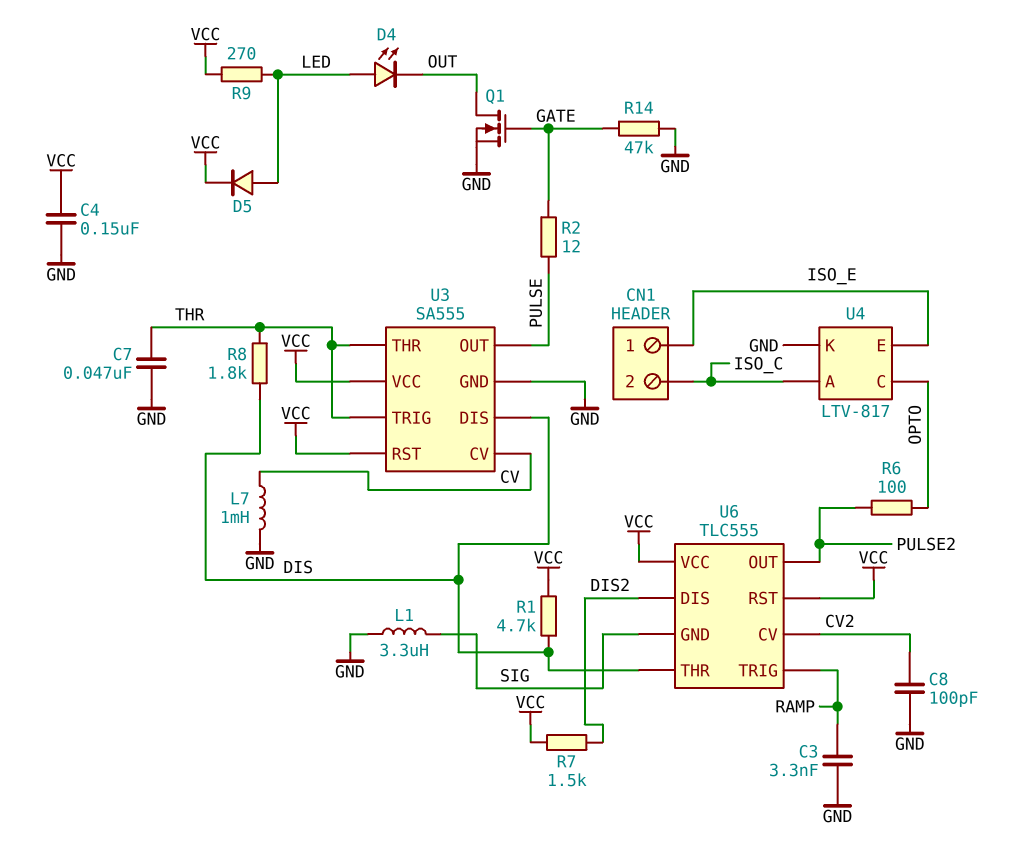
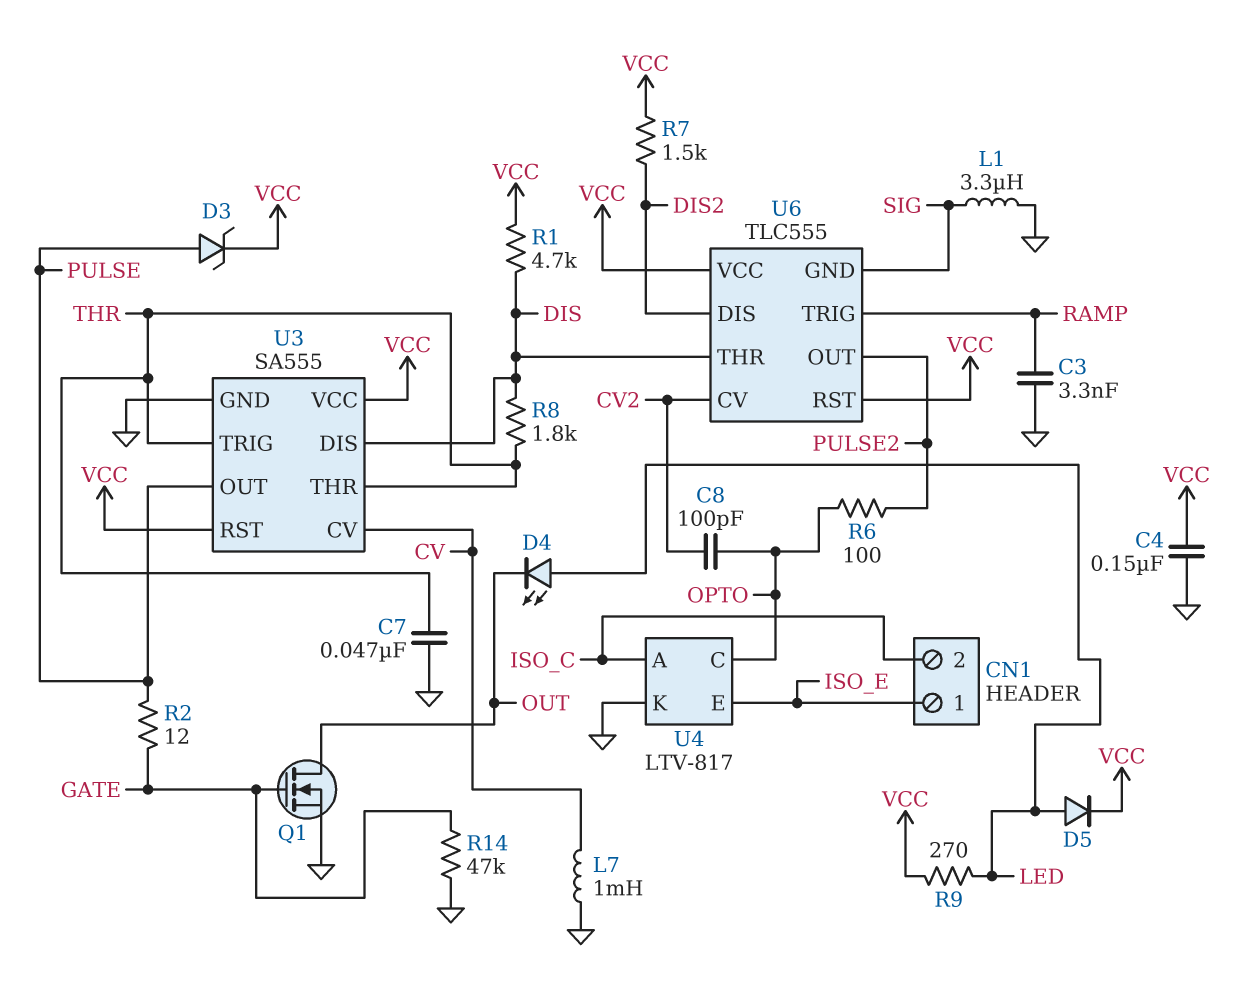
C8: 100pF (CV2, GND) -> 100pF (CV2, OPTO)
D3: none -> zener (A PULSE, K VCC)

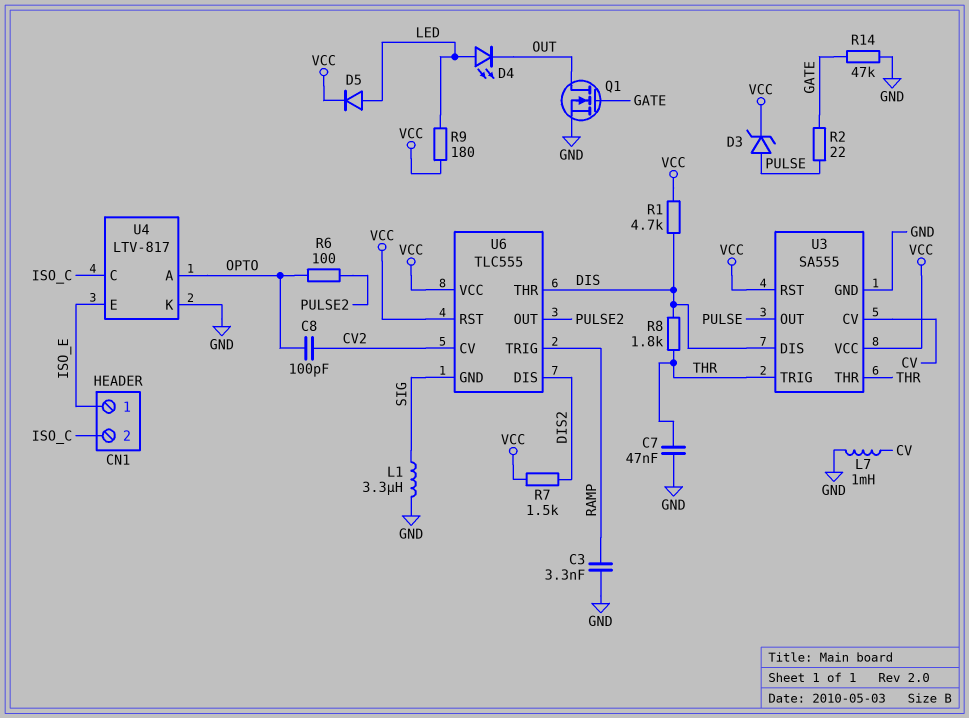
C4: 150nF (GND, VCC) -> none
R2: 12 (GATE, PULSE) -> 22 (GATE, PULSE)
R9: 270 (LED, VCC) -> 180 (LED, VCC)
U4 pin A: ISO_C -> OPTO
U4 pin C: OPTO -> ISO_C

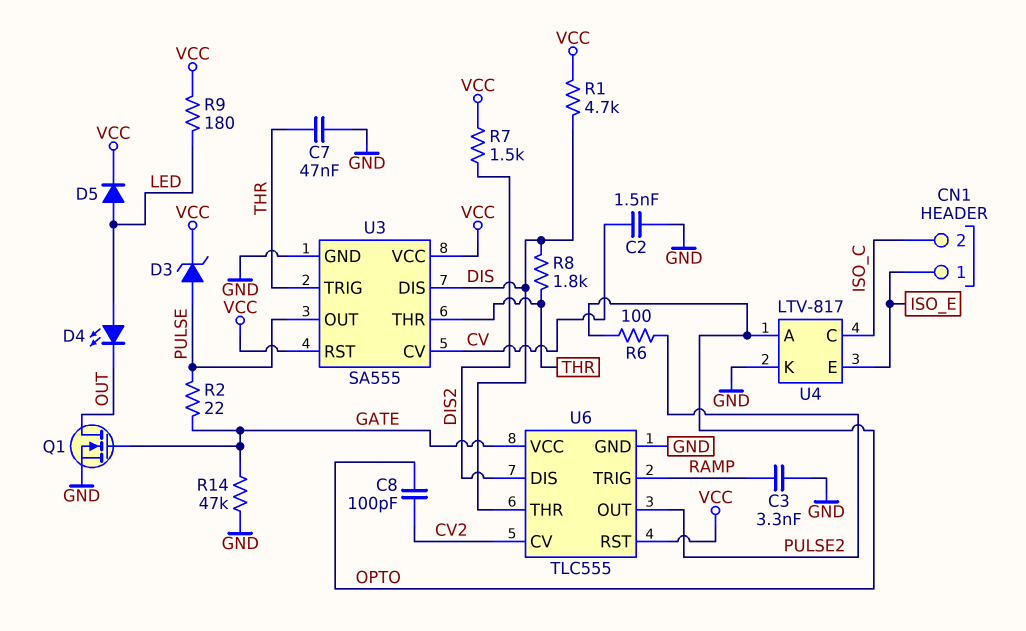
C2: none -> 1.5nF (CV, GND)
L1: 3.3uH (GND, SIG) -> none
L7: 1mH (CV, GND) -> none
U6 pin GND: SIG -> GND
U6 pin VCC: VCC -> GATE

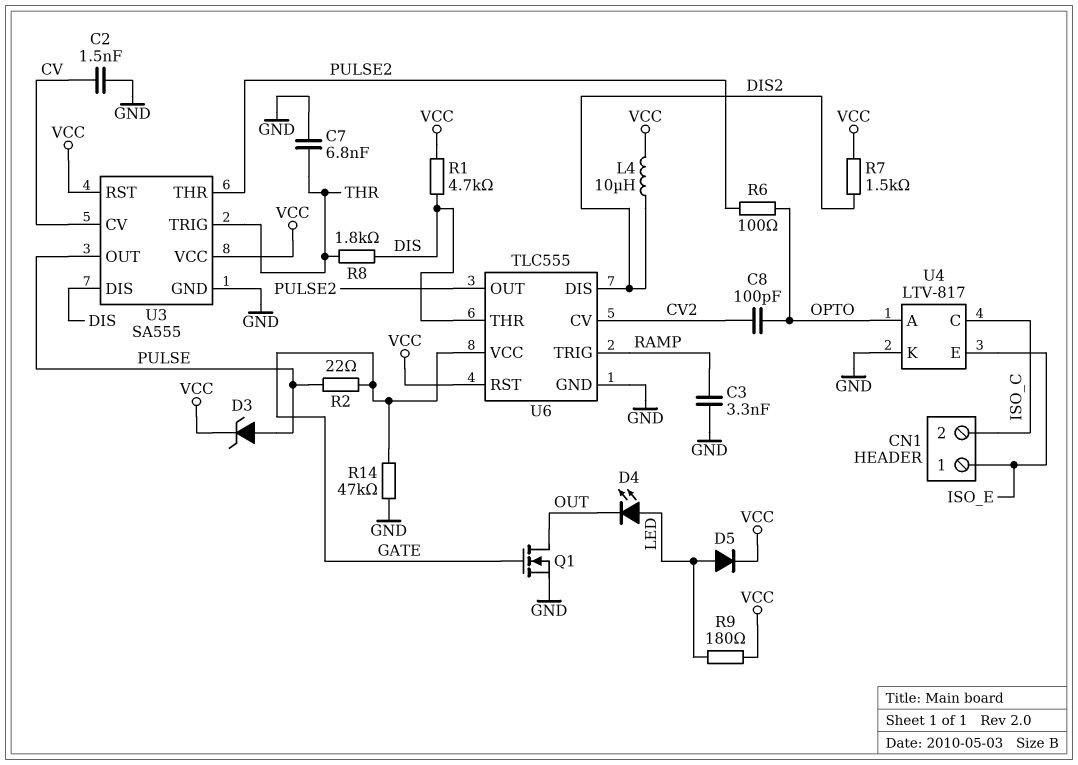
C7: 47nF (GND, THR) -> 6.8nF (GND, THR)
L4: none -> 10uH (DIS2, VCC)
U3 pin THR: THR -> PULSE2

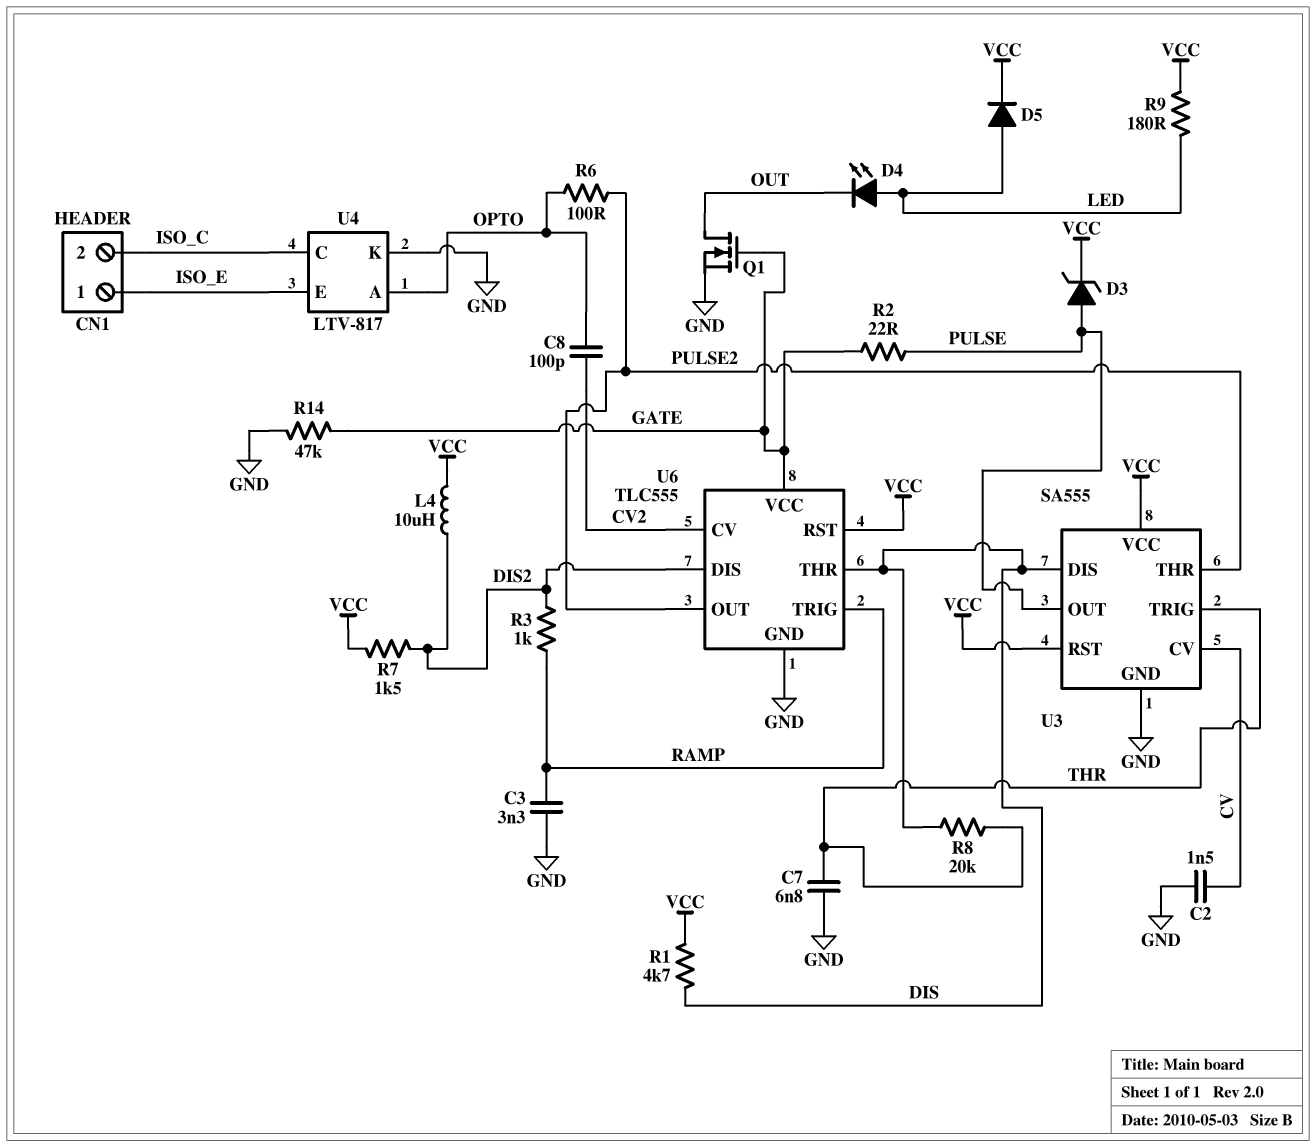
R3: none -> 1k (DIS2, RAMP)
R8: 1.8k (DIS, THR) -> 20k (DIS, THR)

